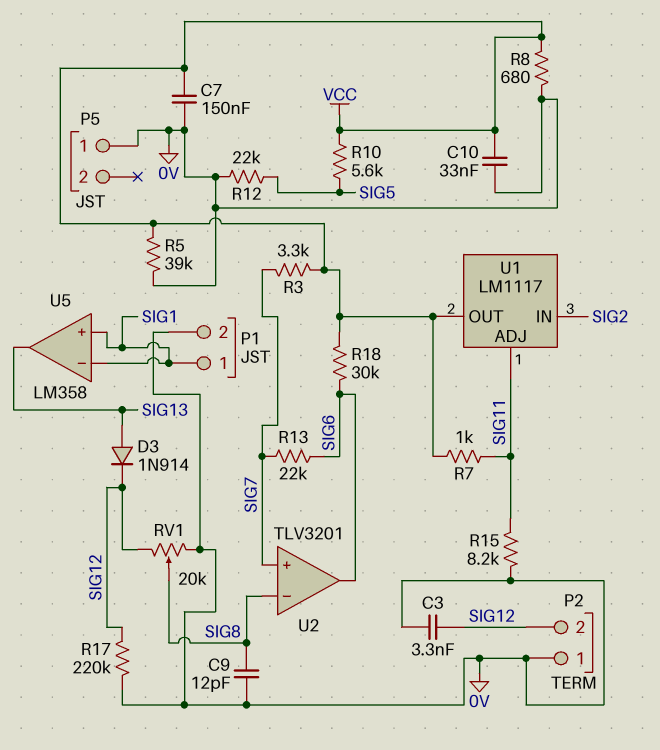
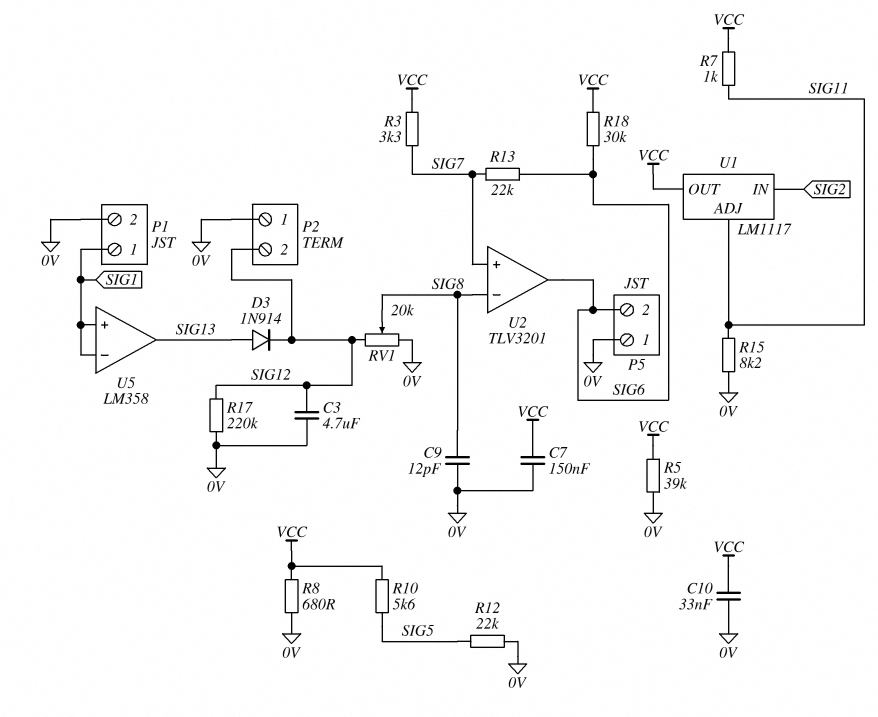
C3: 3.3nF (0V, SIG12) -> 4.7uF (0V, SIG12)
P5 pin 2: none -> SIG6

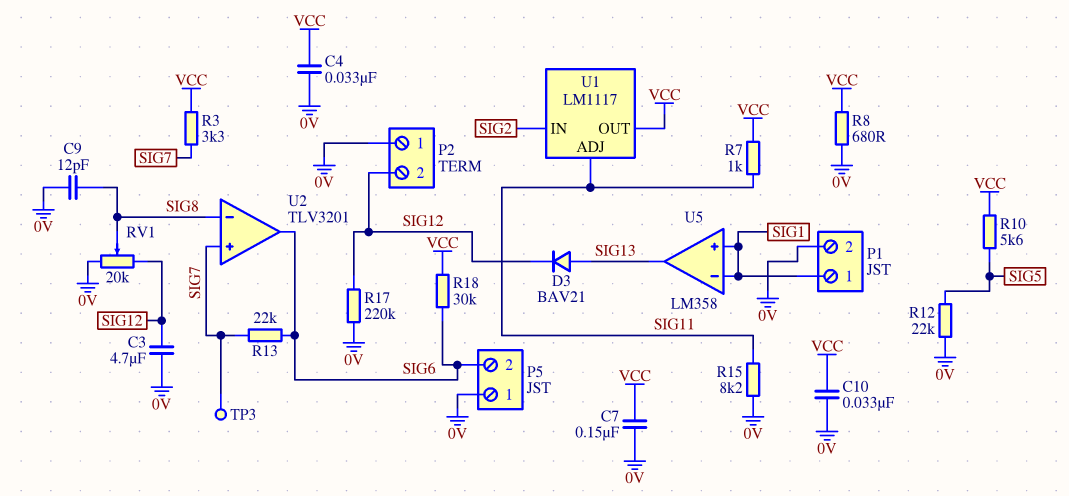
C4: none -> 33nF (0V, VCC)
D3: diode 1N914 (A SIG13, K SIG12) -> diode BAV21 (A SIG13, K SIG12)
R5: 39k (0V, VCC) -> none
TP3: none -> test point (SIG7)

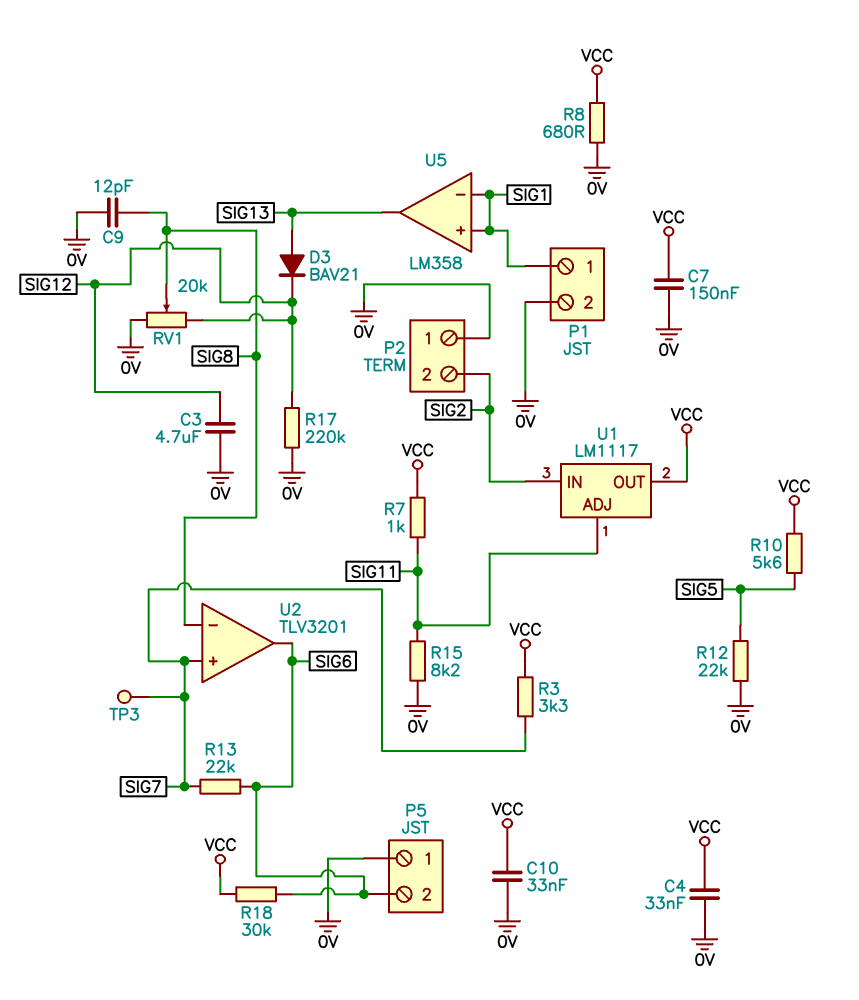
P2 pin 2: SIG12 -> SIG2

